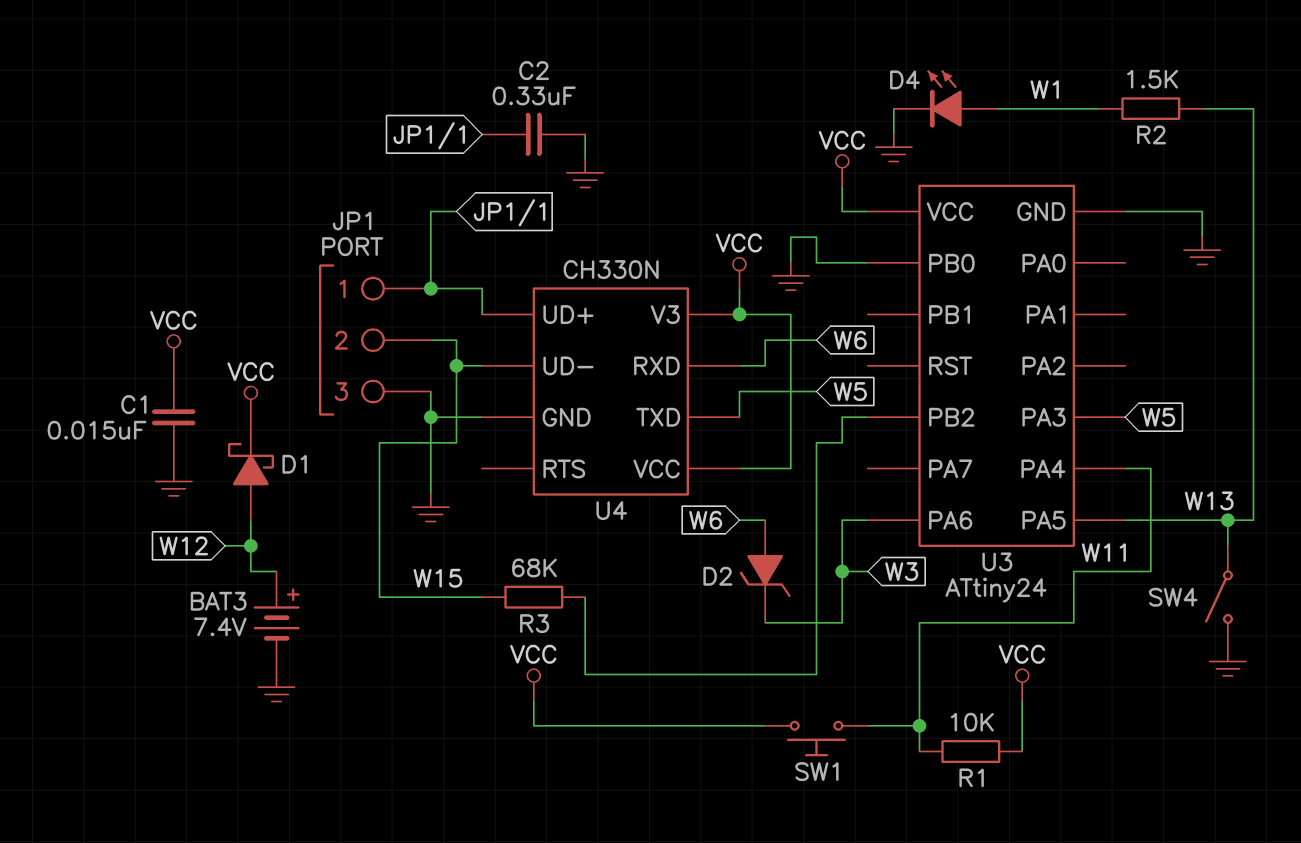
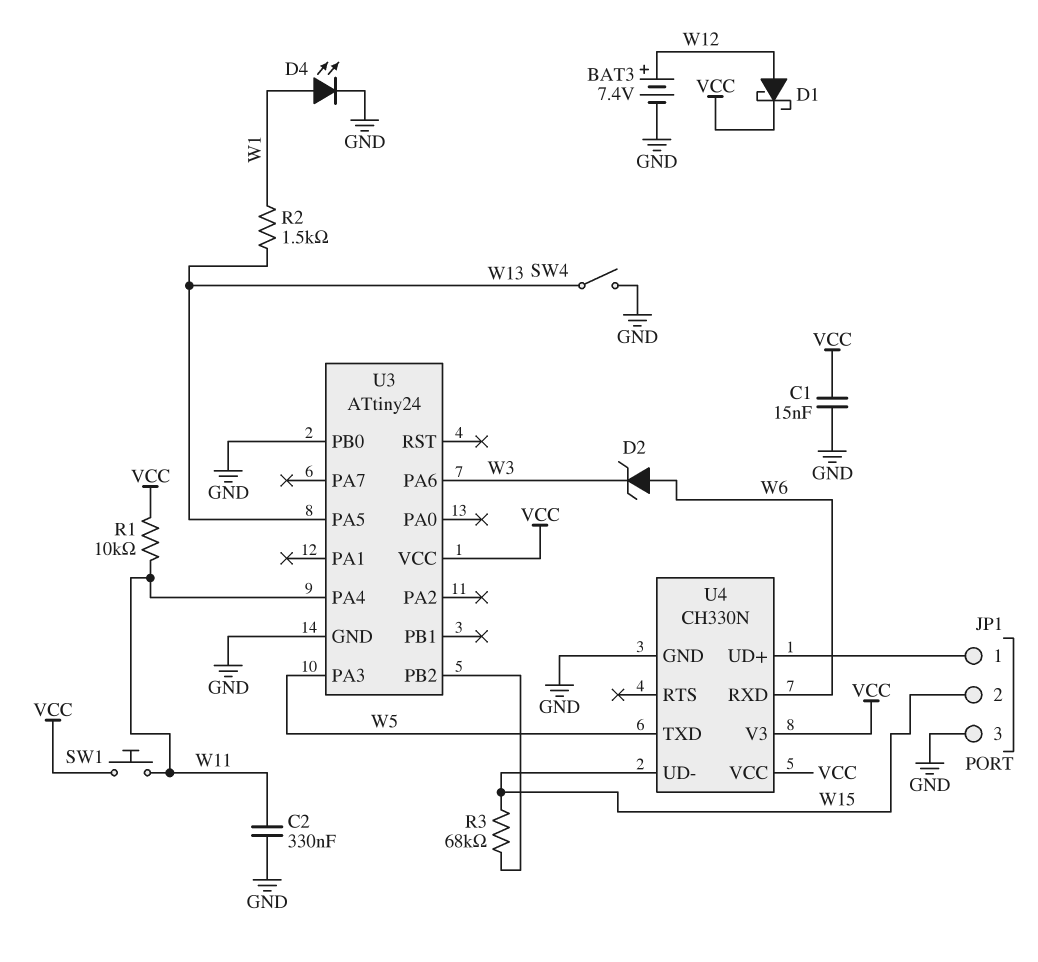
C2: 330nF (GND, JP1/1) -> 330nF (GND, W11)

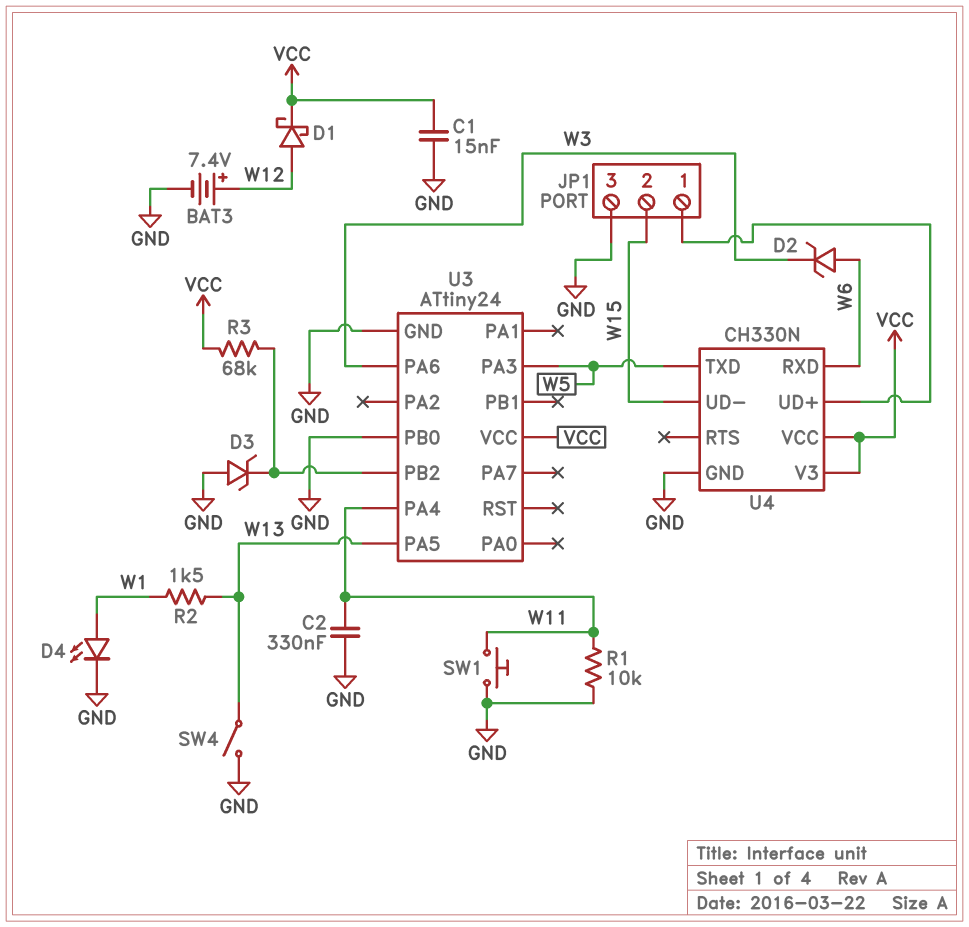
D3: none -> zener (A GND, K U3/PB2)
R1: 10k (VCC, W11) -> 10k (GND, W11)
R3: 68k (U3/PB2, W15) -> 68k (U3/PB2, VCC)
SW1: button (VCC, W11) -> button (GND, W11)

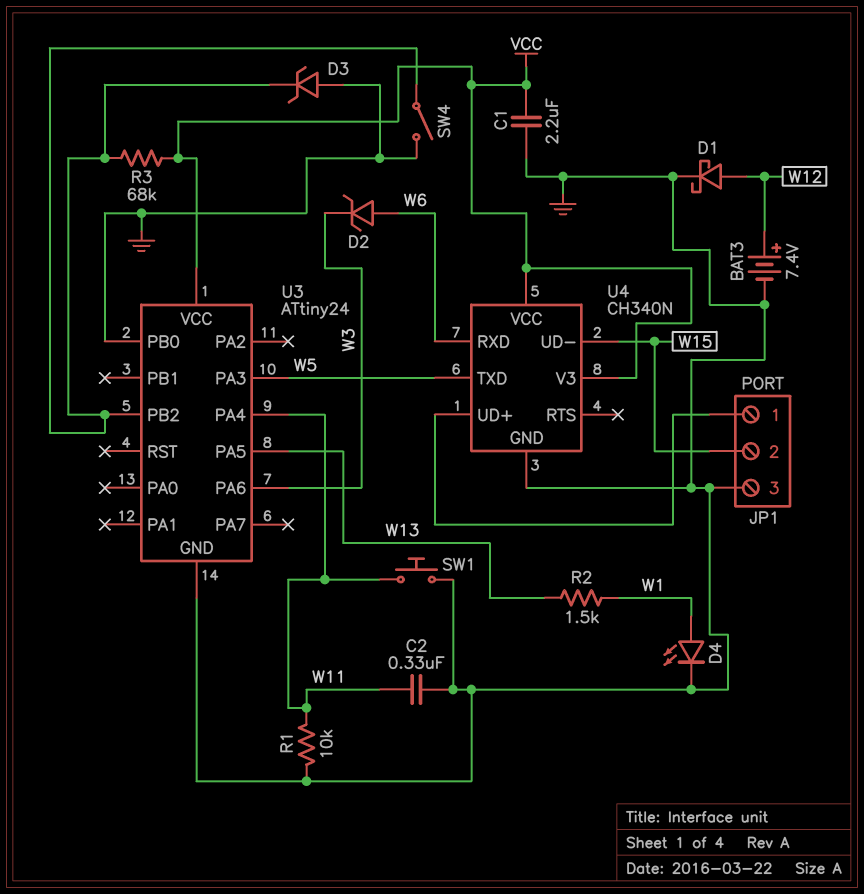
C1: 15nF (GND, VCC) -> 2.2uF (GND, VCC)
D1: schottky (A W12, K VCC) -> schottky (A W12, K GND)
SW4: switch (GND, W13) -> switch (GND, U3/PB2)
U4: CH330N -> CH340N

